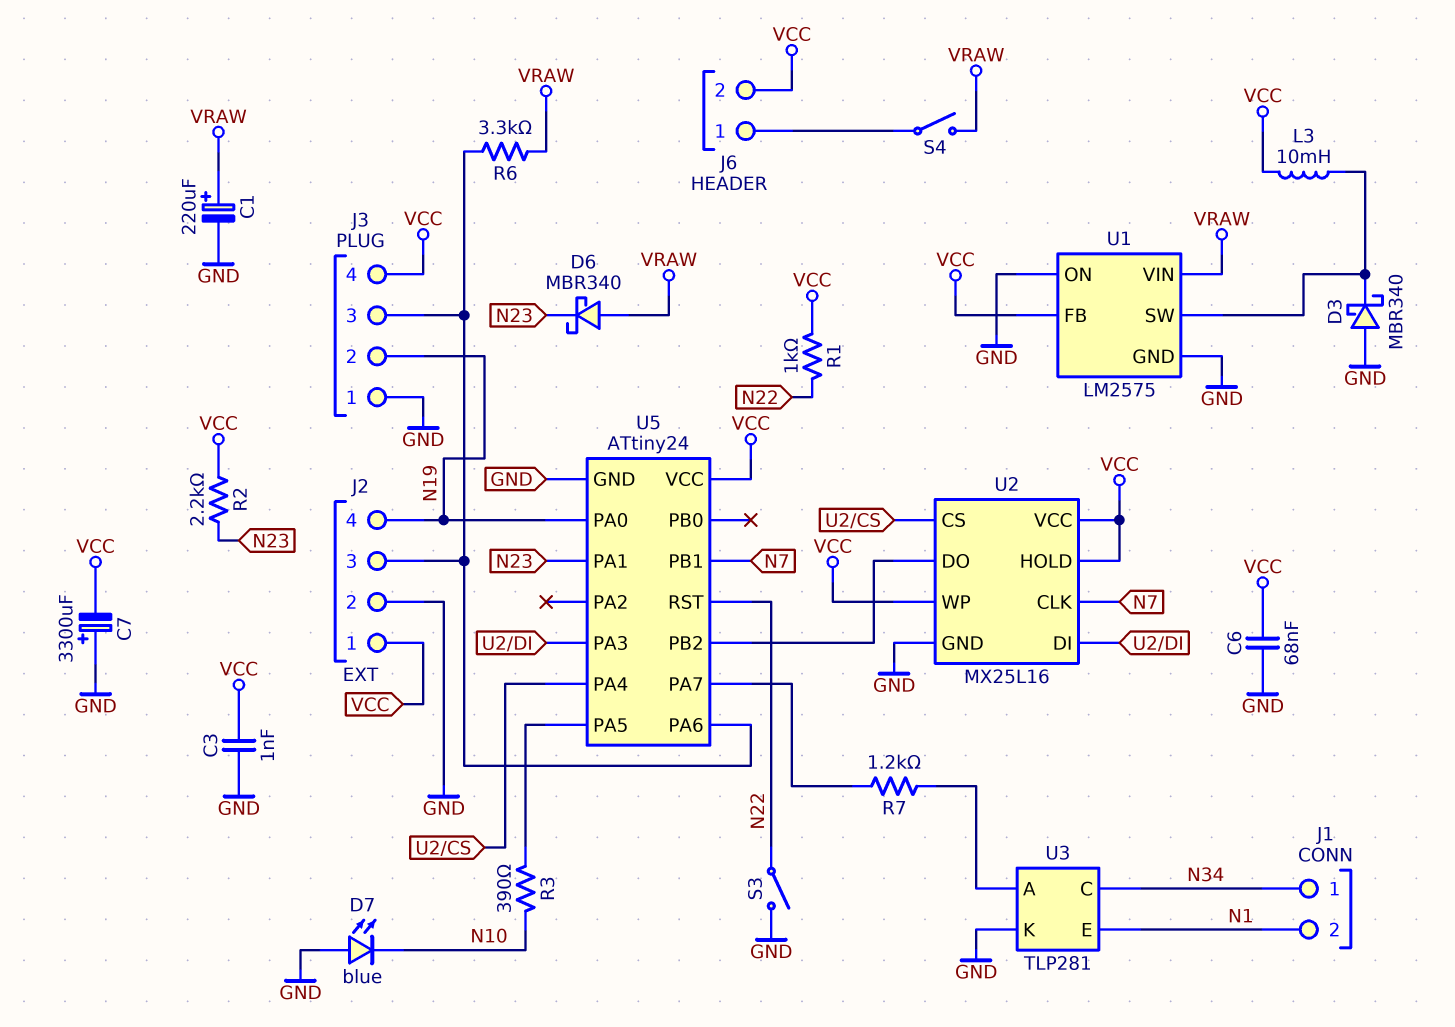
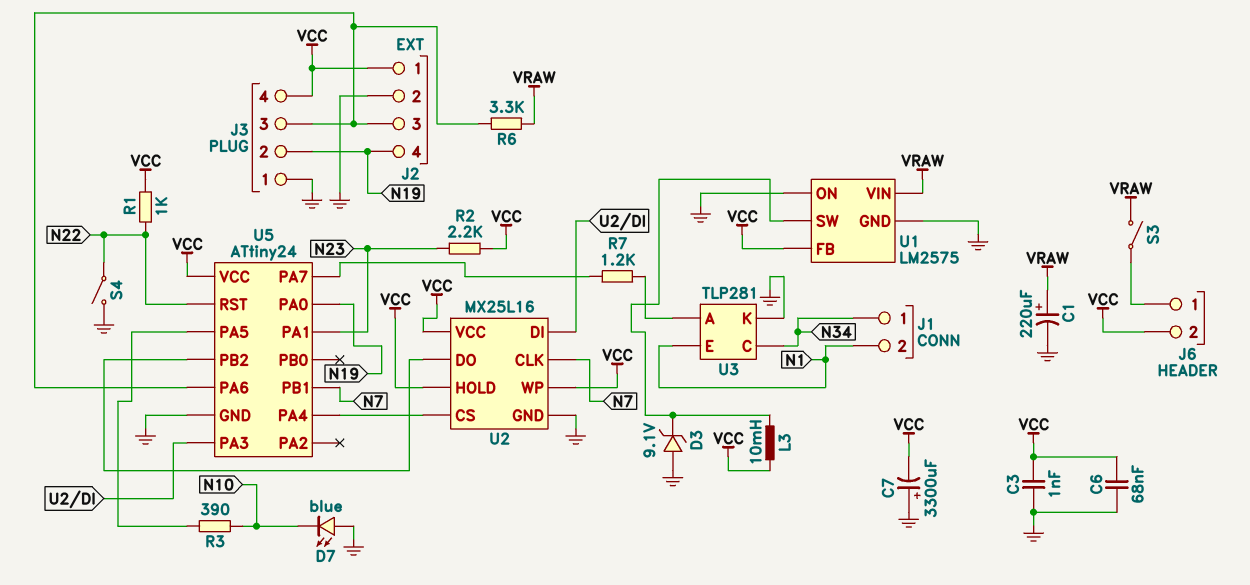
D3: schottky MBR340 (A GND, K U1/SW) -> zener 9.1V (A GND, K U1/SW)
D6: schottky MBR340 (A VRAW, K N23) -> none
S3: switch (GND, N22) -> switch (J6/1, VRAW)
S4: switch (J6/1, VRAW) -> switch (GND, N22)

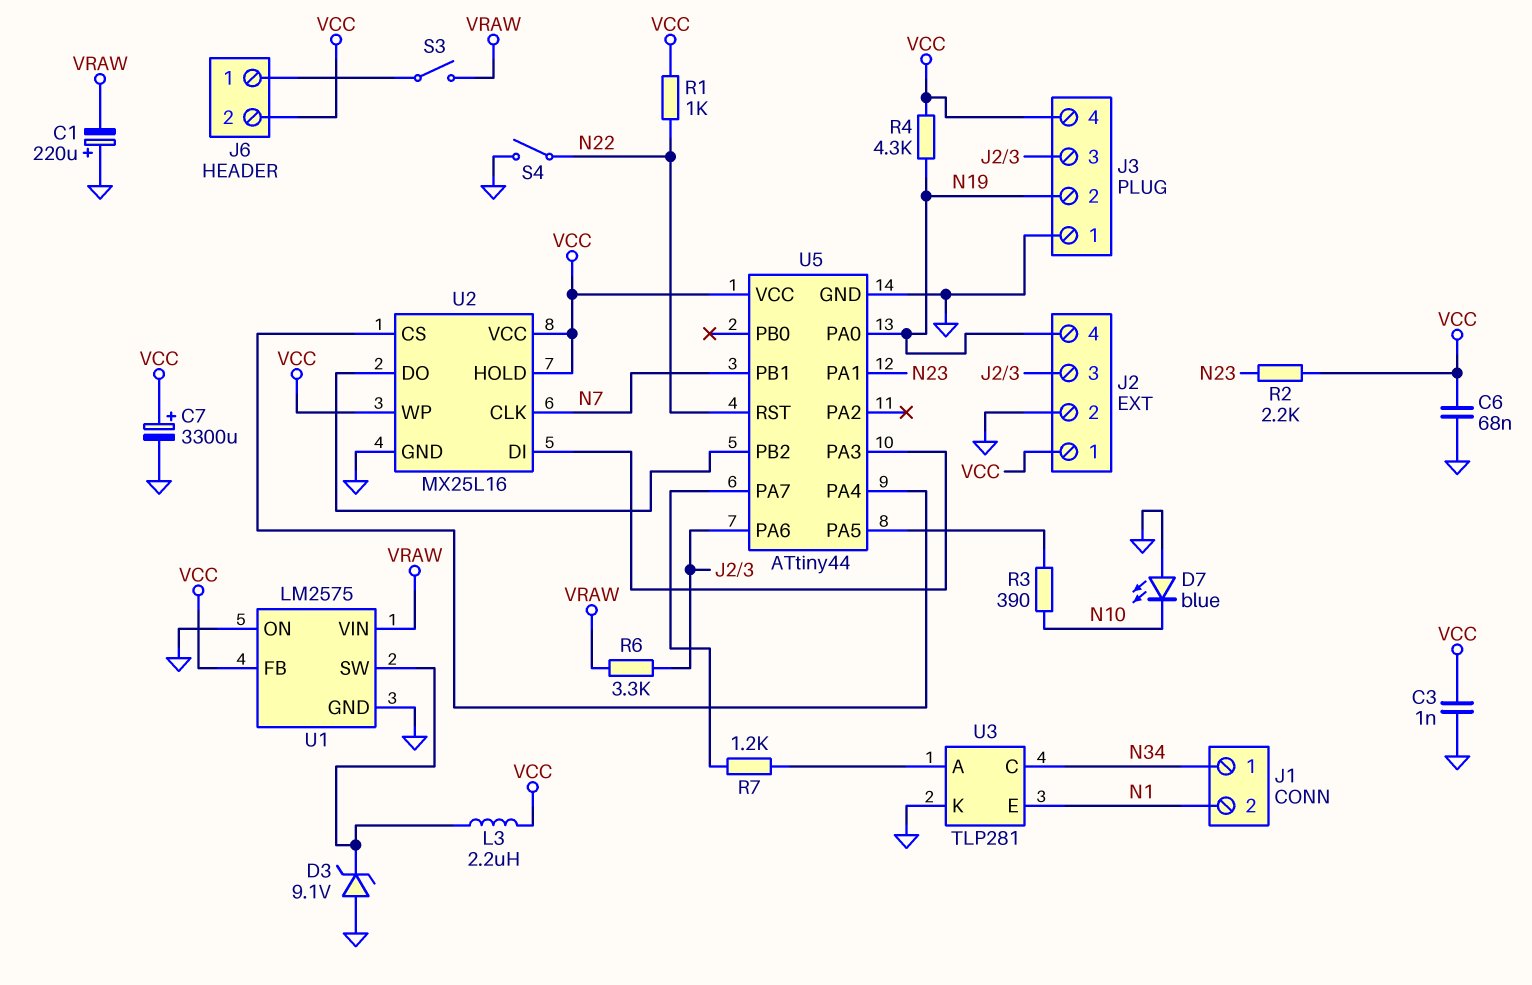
C1: 220uF (plus VRAW, minus GND) -> 220uF (plus GND, minus VRAW)
C7: 3300uF (plus GND, minus VCC) -> 3300uF (plus VCC, minus GND)
L3: 10mH (U1/SW, VCC) -> 2.2uH (U1/SW, VCC)
R4: none -> 4.3k (N19, VCC)
U5: ATtiny24 -> ATtiny44

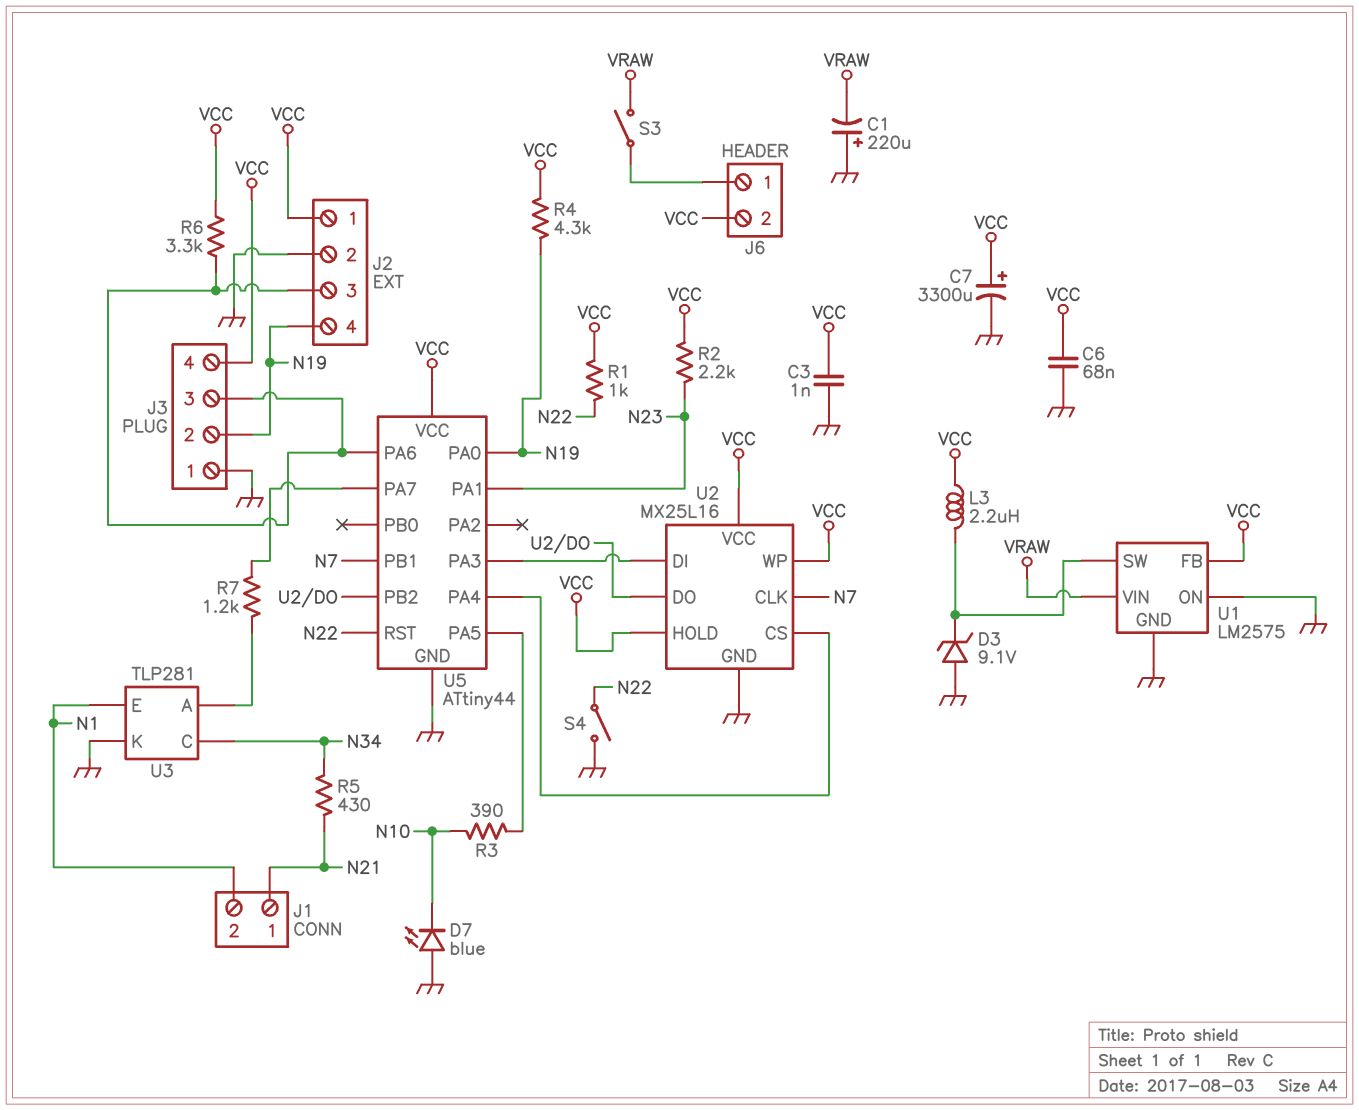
J1 pin 1: N34 -> N21
R5: none -> 430 (N21, N34)
R6: 3.3k (J2/3, VRAW) -> 3.3k (J2/3, VCC)

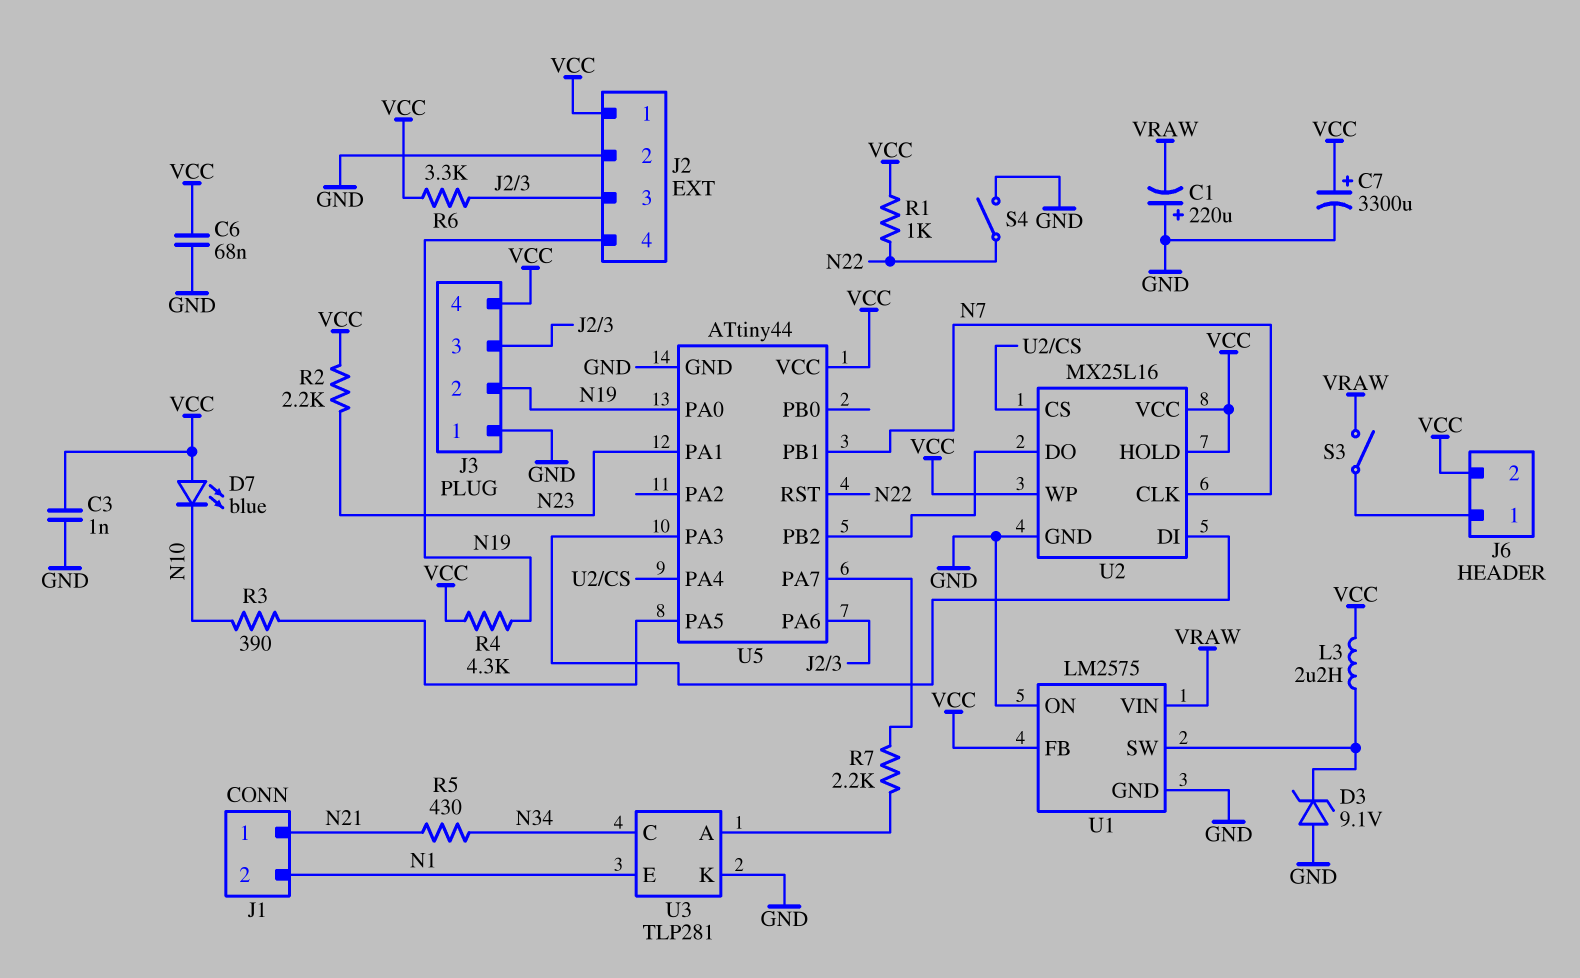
D7: LED blue (A GND, K N10) -> LED blue (A VCC, K N10)
R7: 1.2k (U3/A, U5/PA7) -> 2.2k (U3/A, U5/PA7)

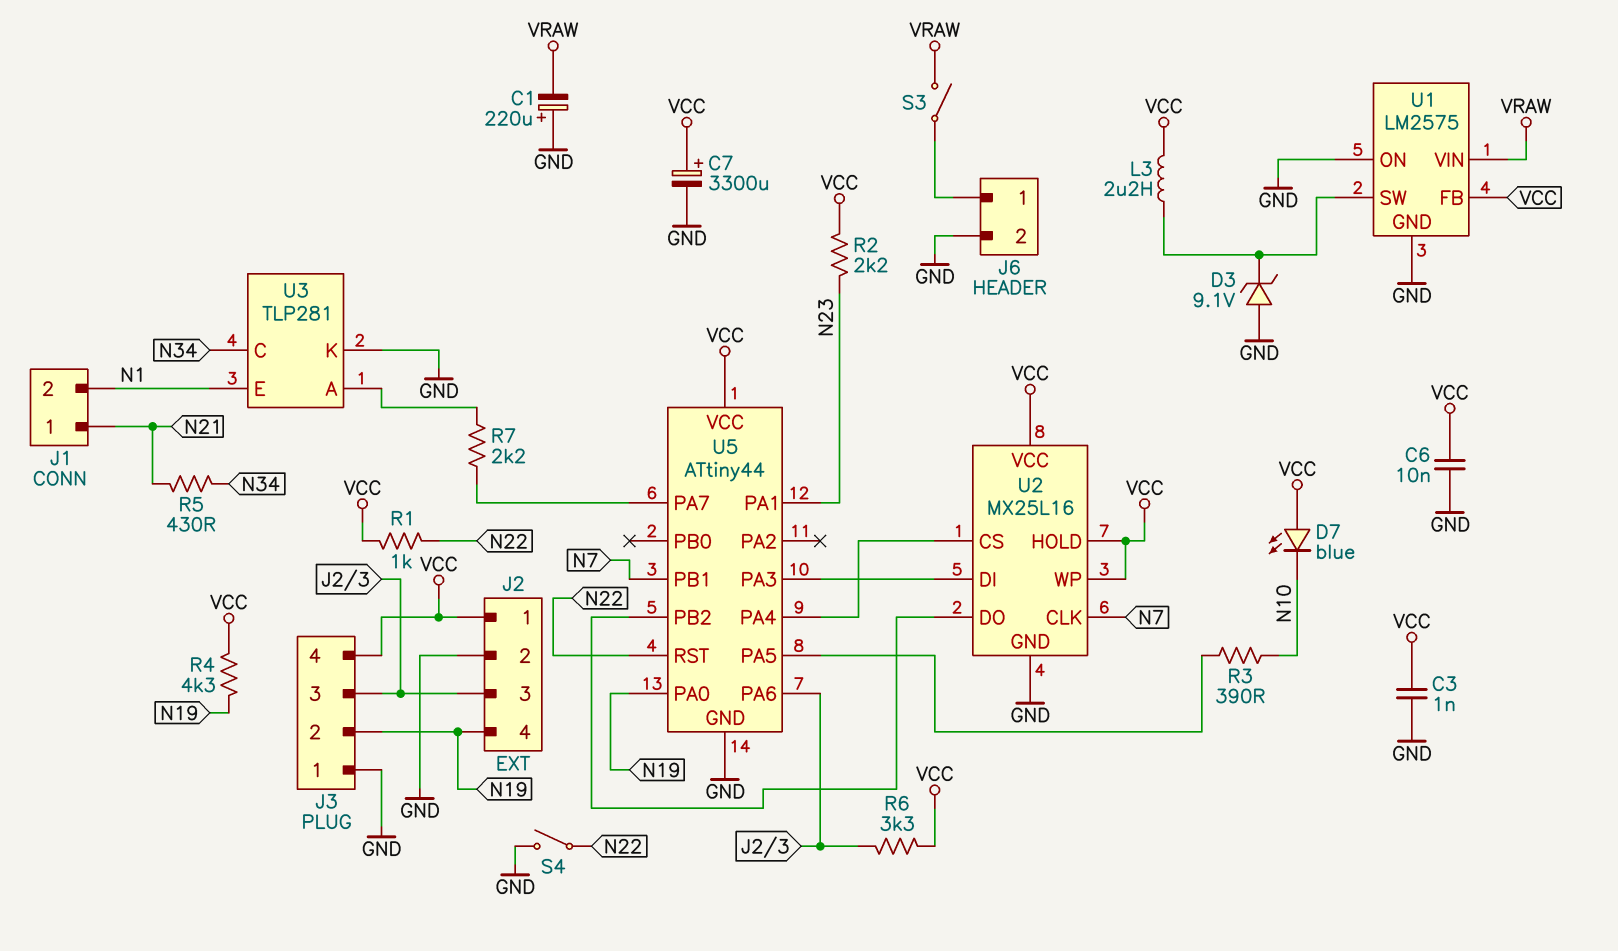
C6: 68nF (GND, VCC) -> 10nF (GND, VCC)
J6 pin 2: VCC -> GND

